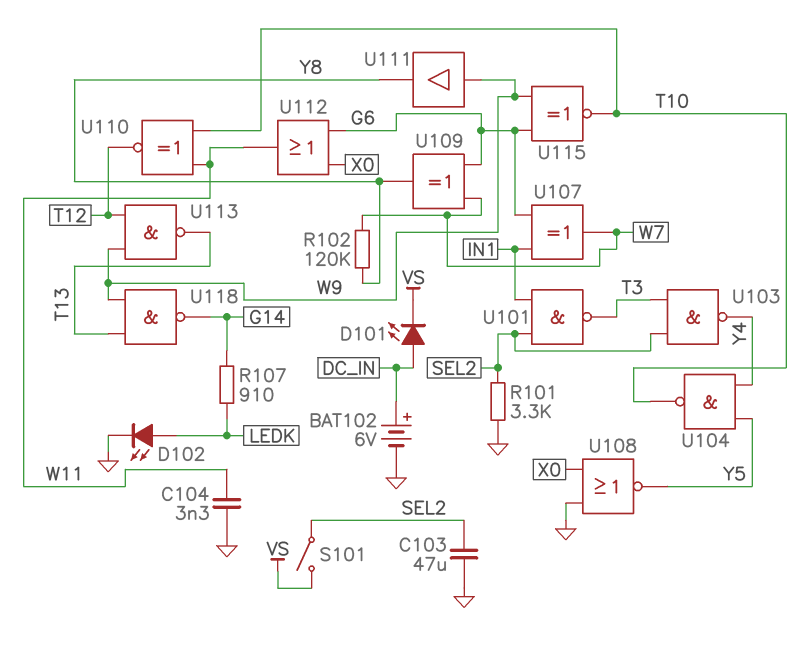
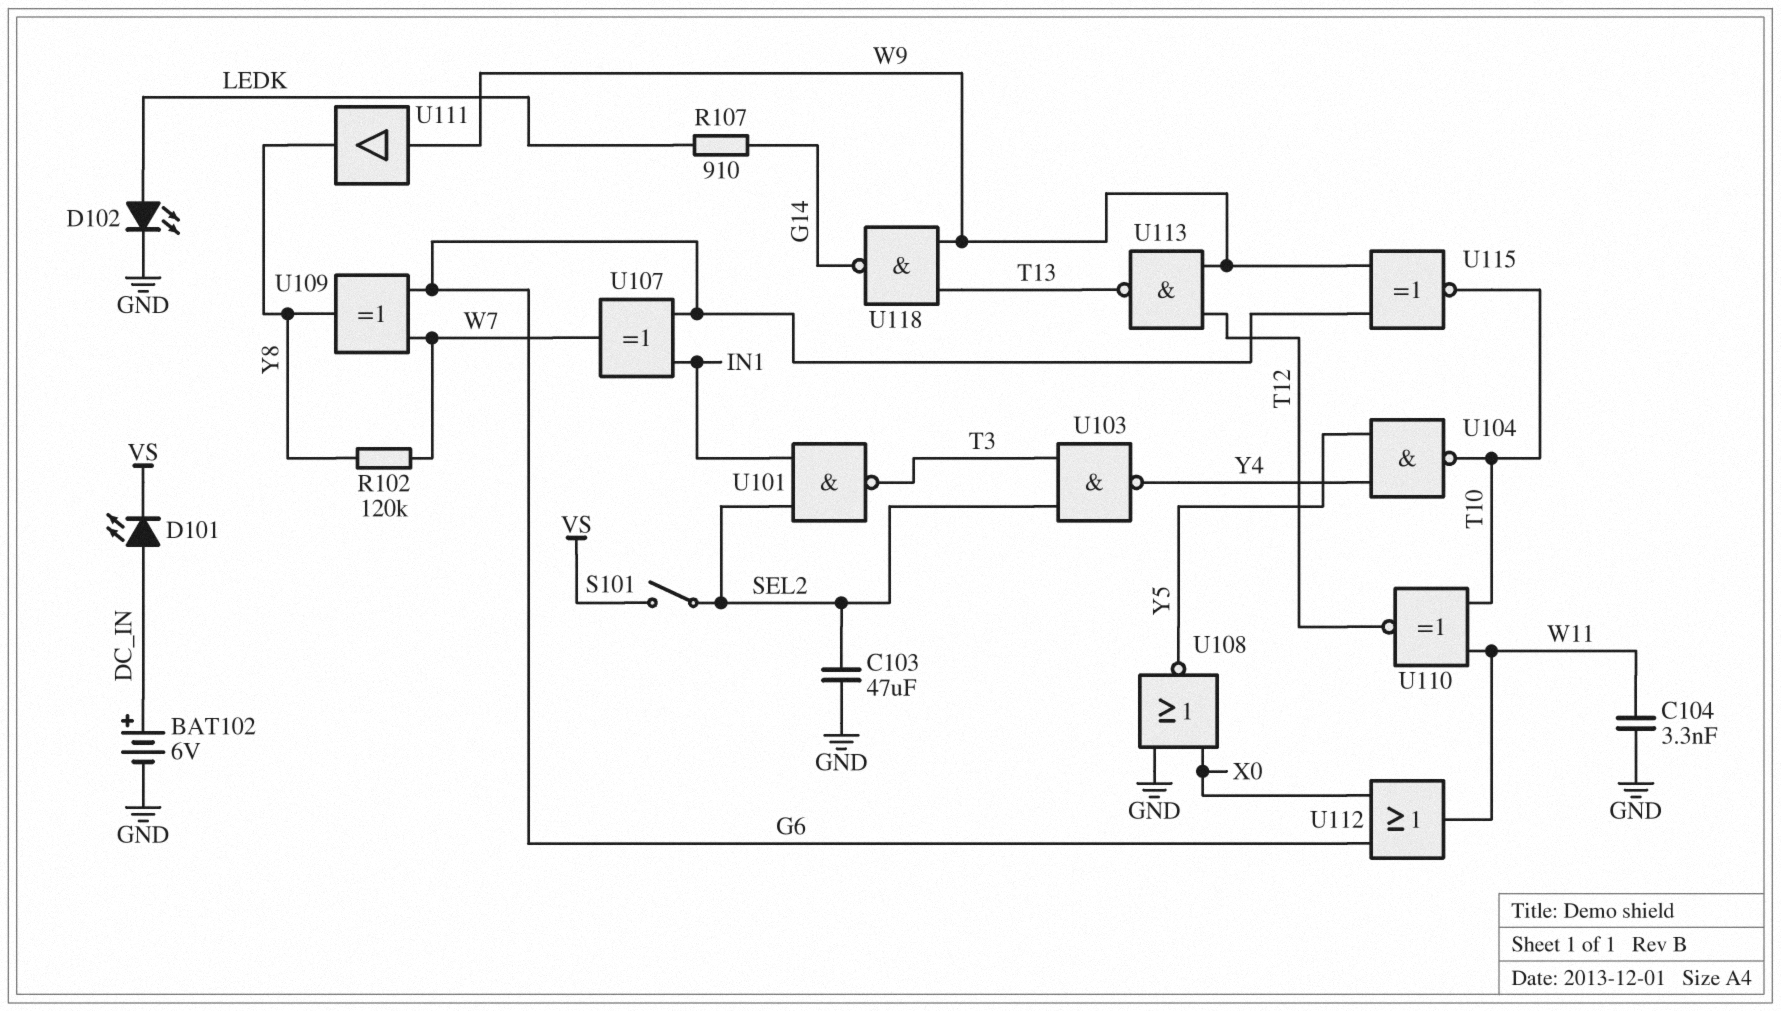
R101: 3.3k (GND, SEL2) -> none

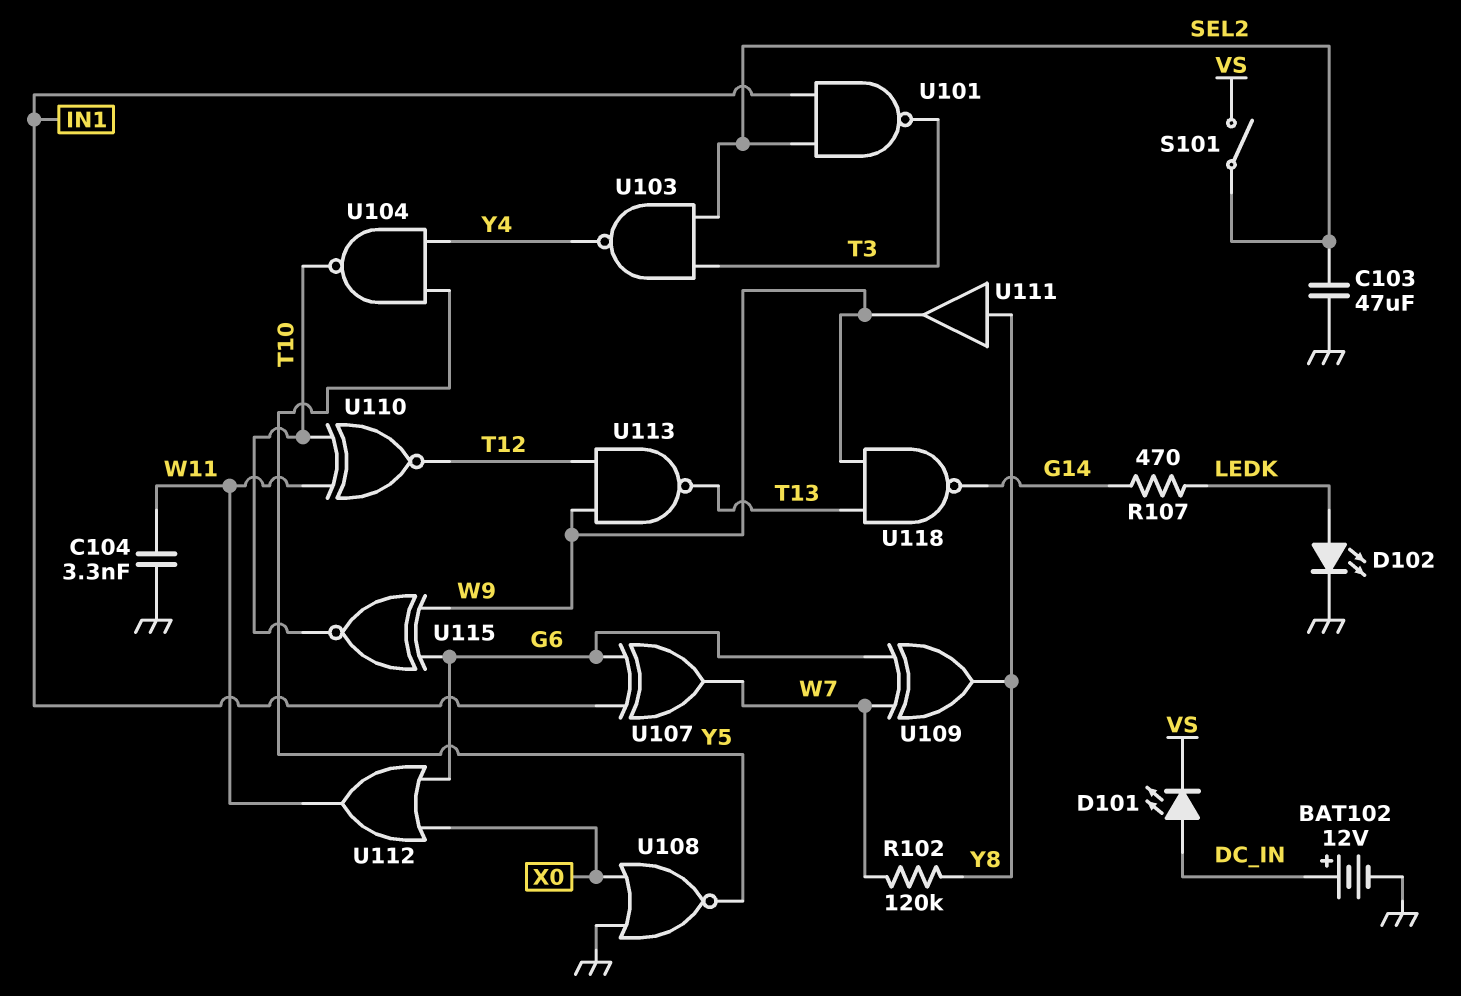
BAT102: 6V (plus DC_IN, minus GND) -> 12V (plus DC_IN, minus GND)
R107: 910 (G14, LEDK) -> 470 (G14, LEDK)
U111: buffer (in W9, out Y8) -> buffer (in Y8, out W9)

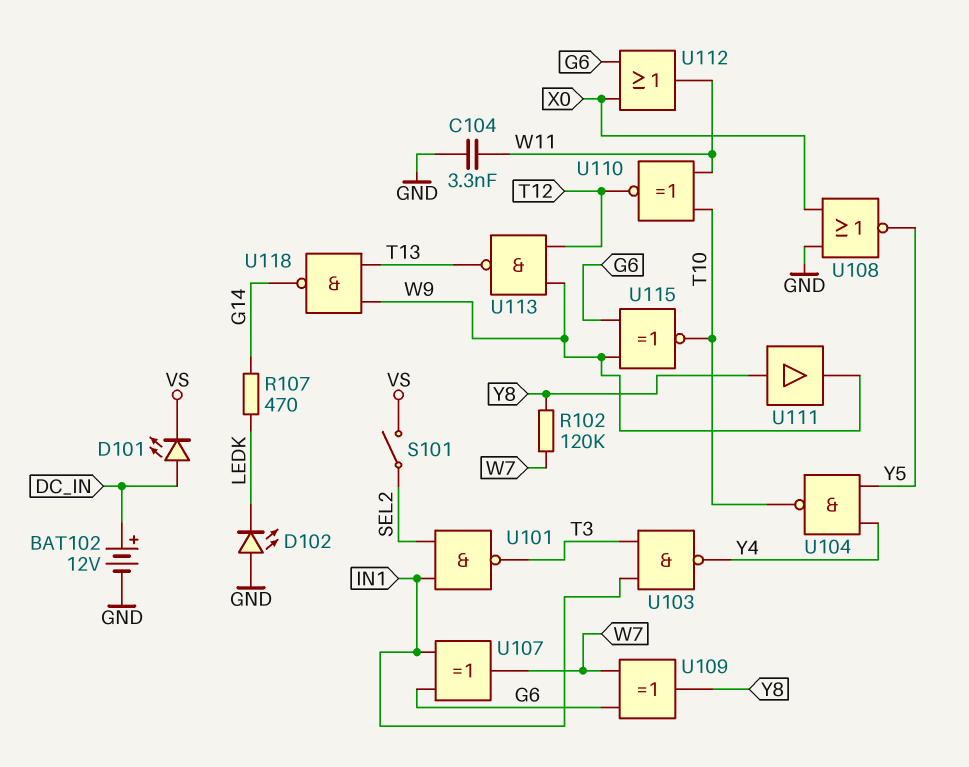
C103: 47uF (GND, SEL2) -> none
D102: LED (A LEDK, K GND) -> LED (A GND, K LEDK)
U103: NAND (in SEL2, in T3, out Y4) -> NAND (in IN1, in T3, out Y4)

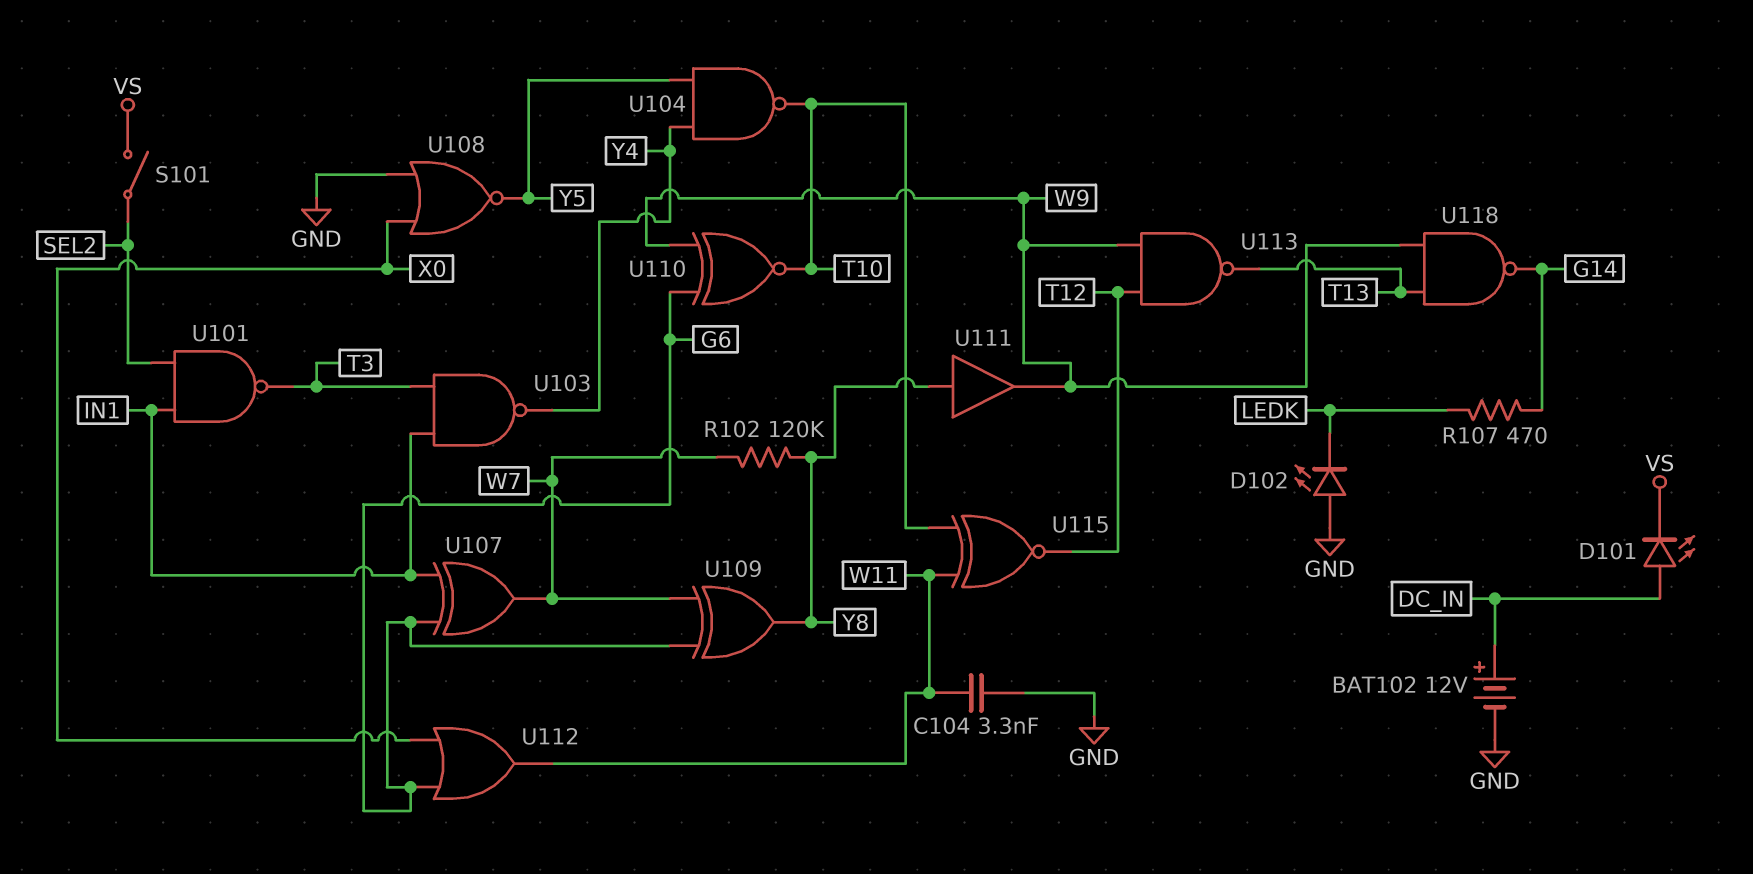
U110: XNOR (in T10, in W11, out T12) -> XNOR (in G6, in W9, out T10)
U115: XNOR (in G6, in W9, out T10) -> XNOR (in T10, in W11, out T12)

